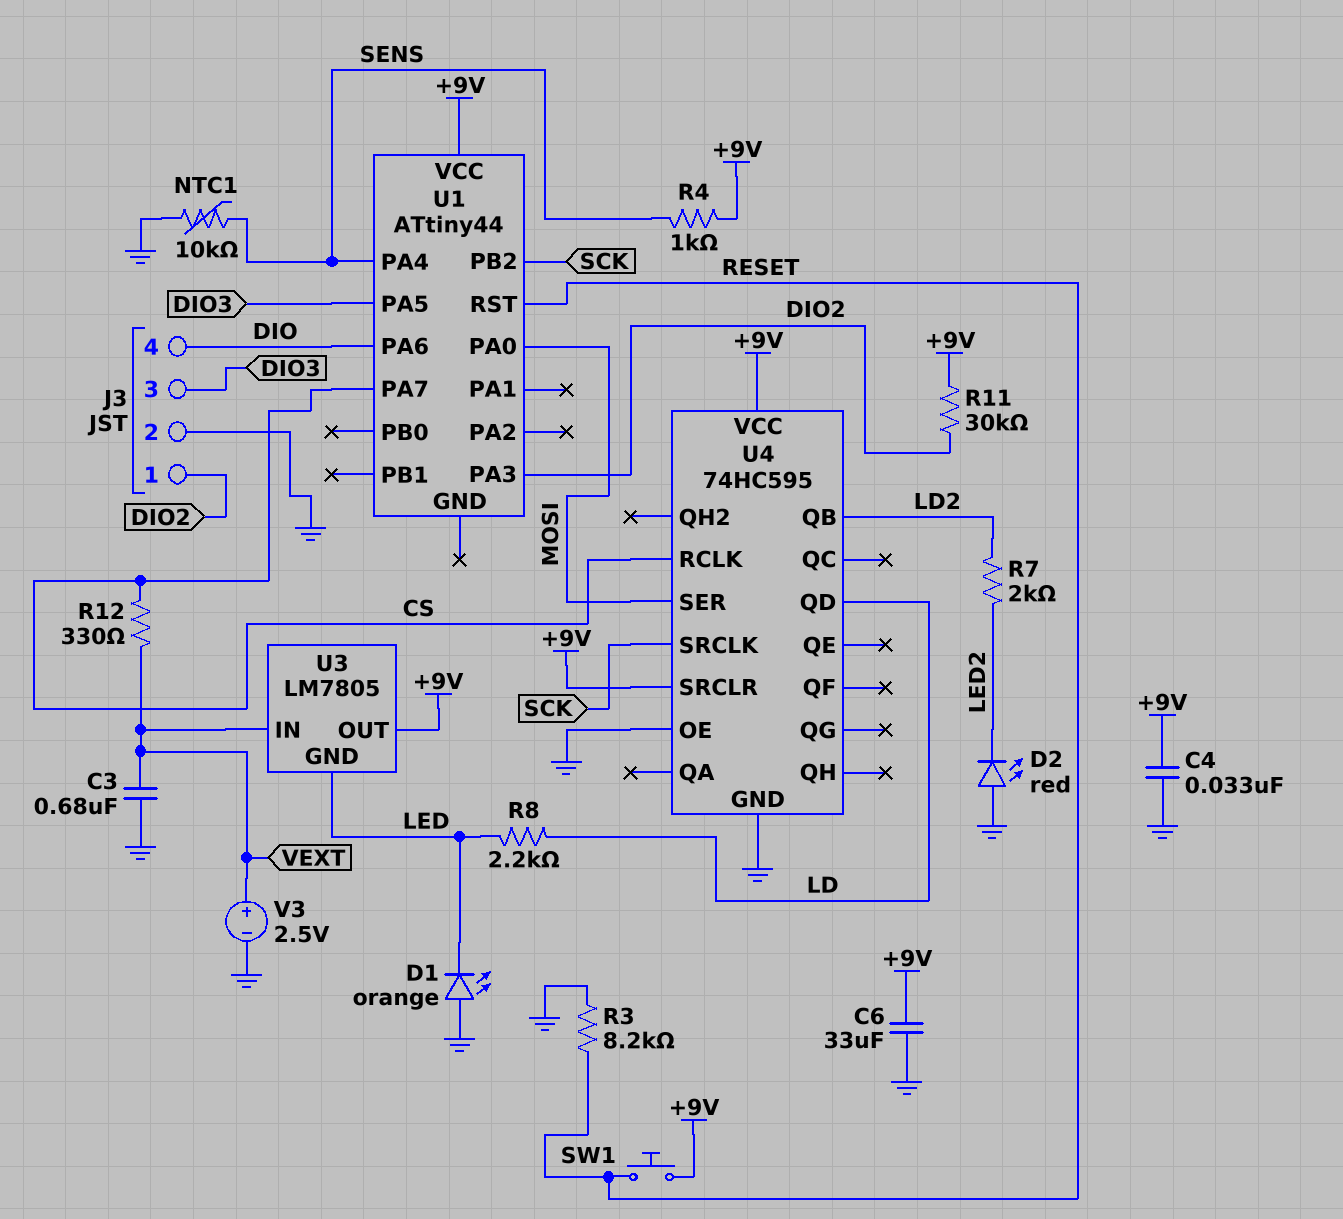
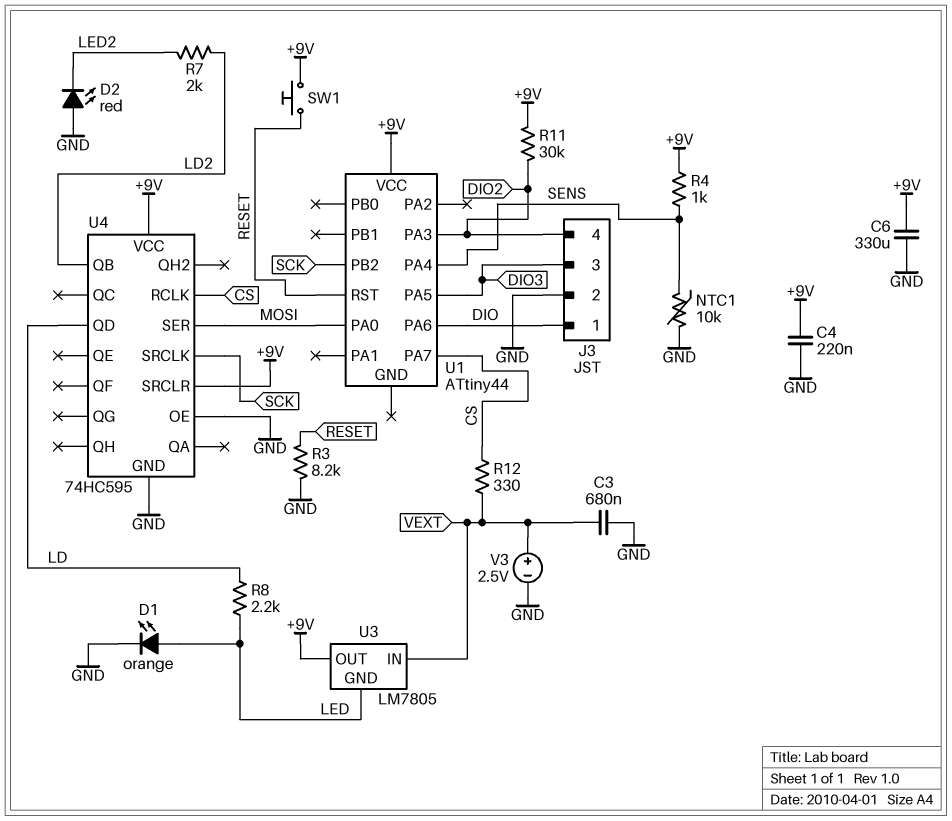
C4: 33nF (+9V, GND) -> 220nF (+9V, GND)
C6: 33uF (+9V, GND) -> 330uF (+9V, GND)
D1: LED orange (A GND, K LED) -> LED orange (A LED, K GND)
J3 pin 1: DIO2 -> DIO
J3 pin 4: DIO -> DIO2

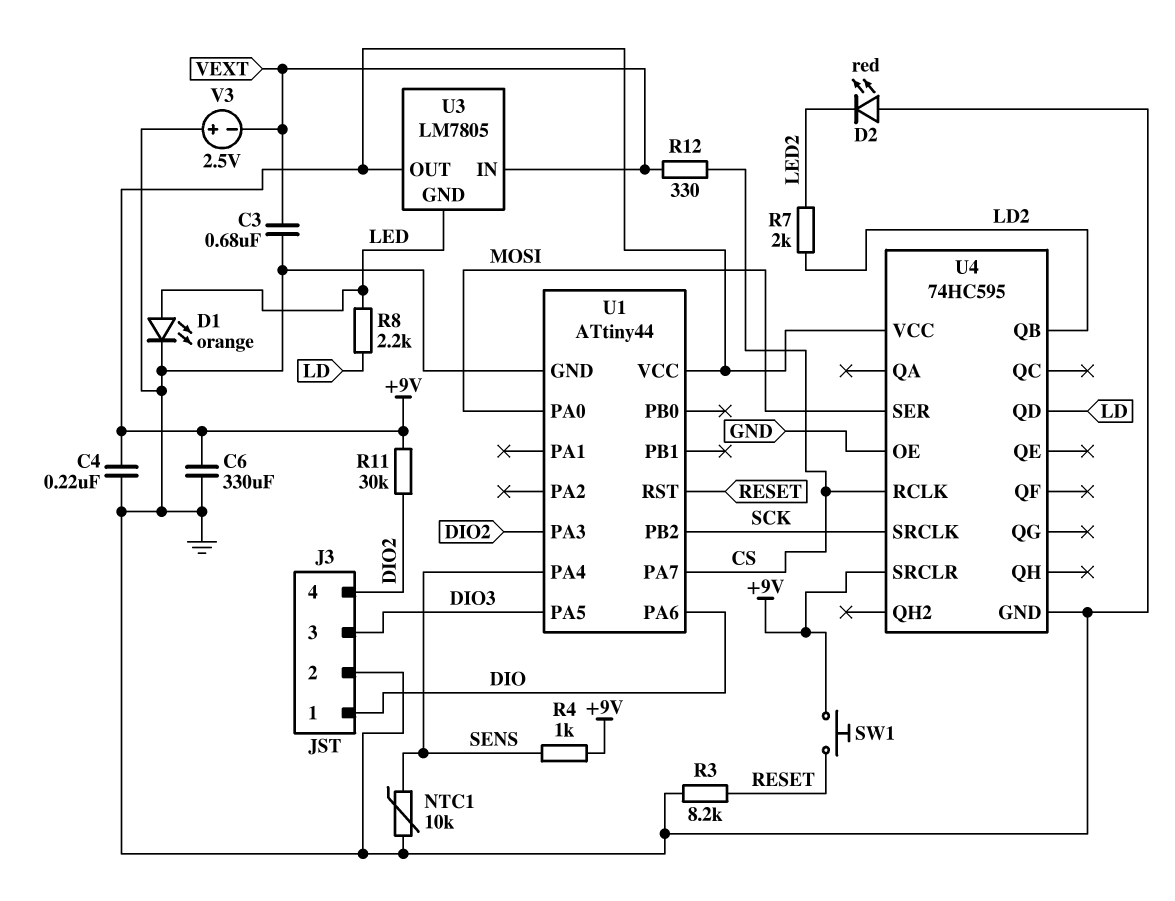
U1 pin GND: none -> GND
V3: 2.5V (plus VEXT, minus GND) -> 2.5V (plus GND, minus VEXT)

